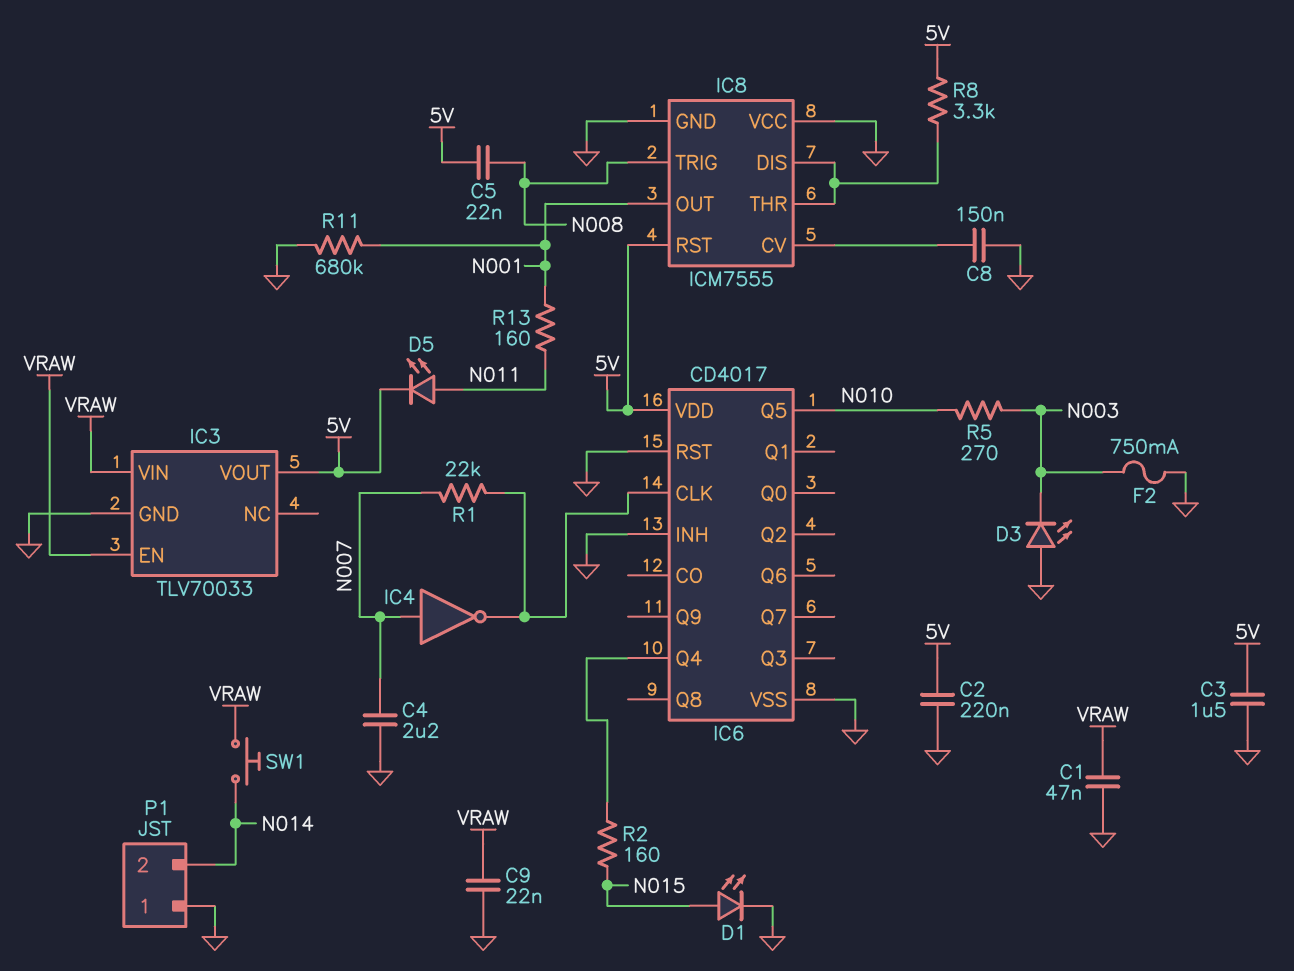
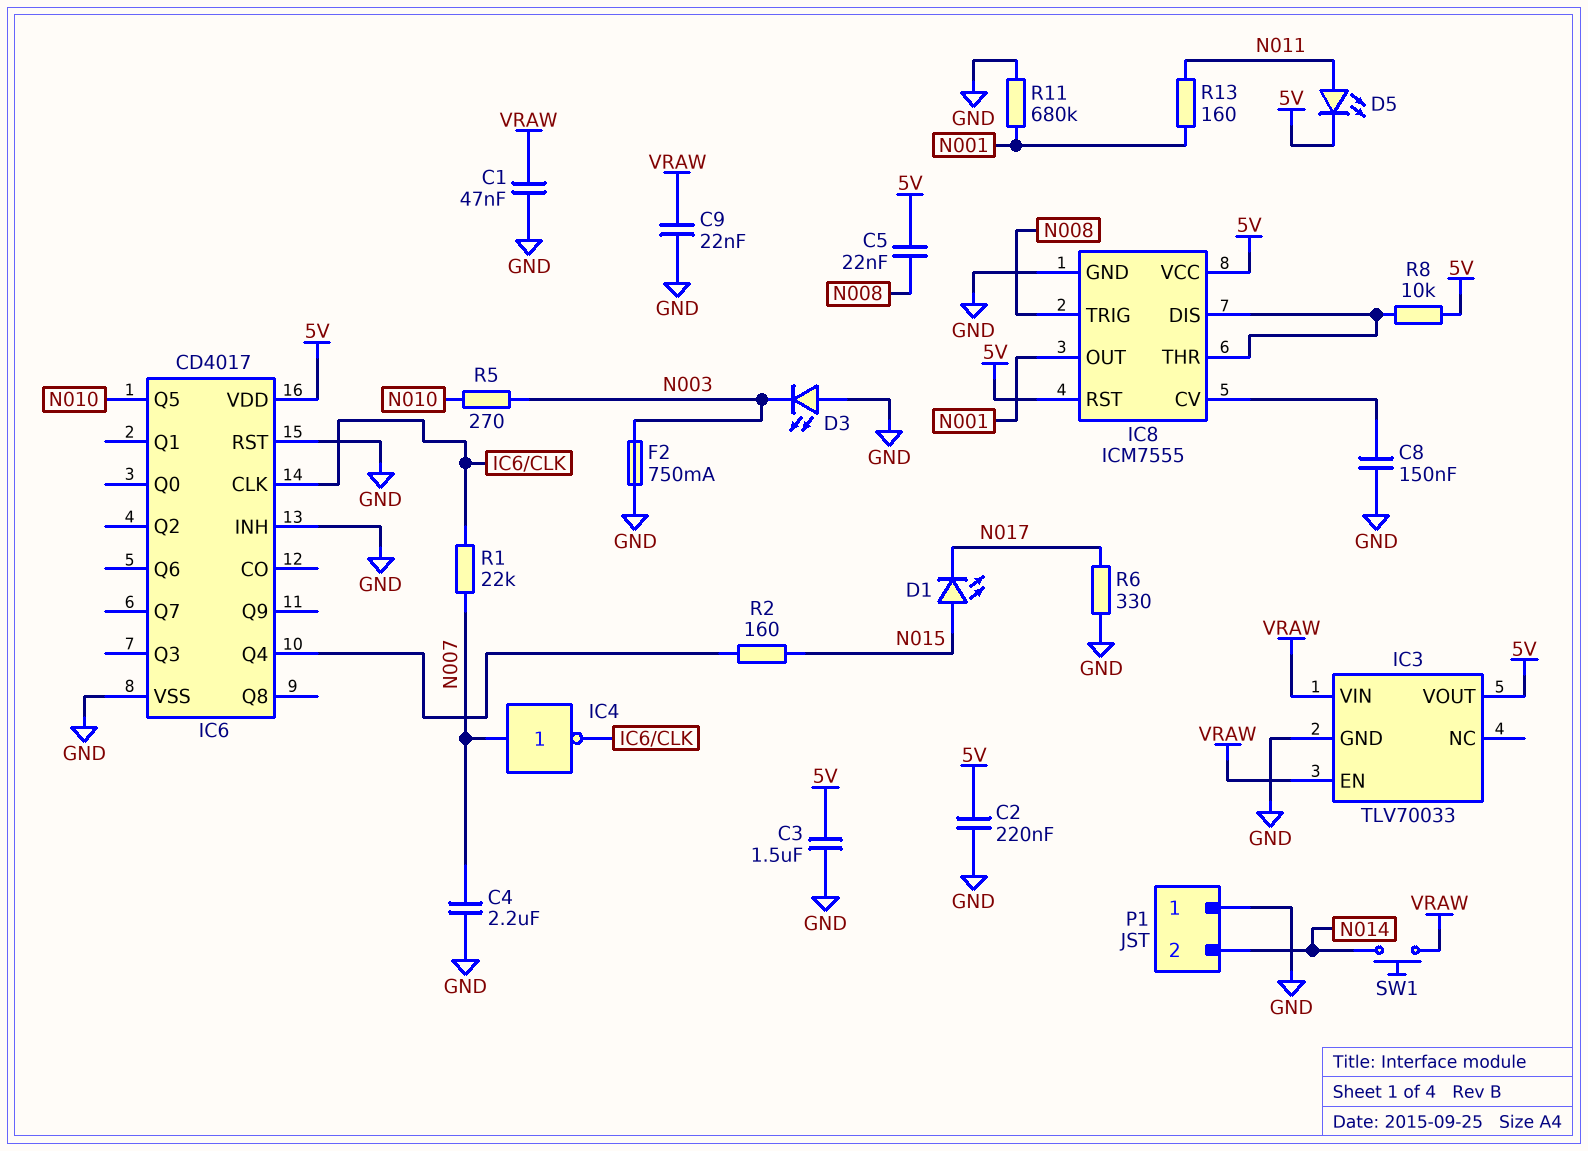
D1: LED (A N015, K GND) -> LED (A N015, K N017)
IC8 pin VCC: GND -> 5V
R6: none -> 330 (GND, N017)
R8: 3.3k (5V, IC8/DIS) -> 10k (5V, IC8/DIS)

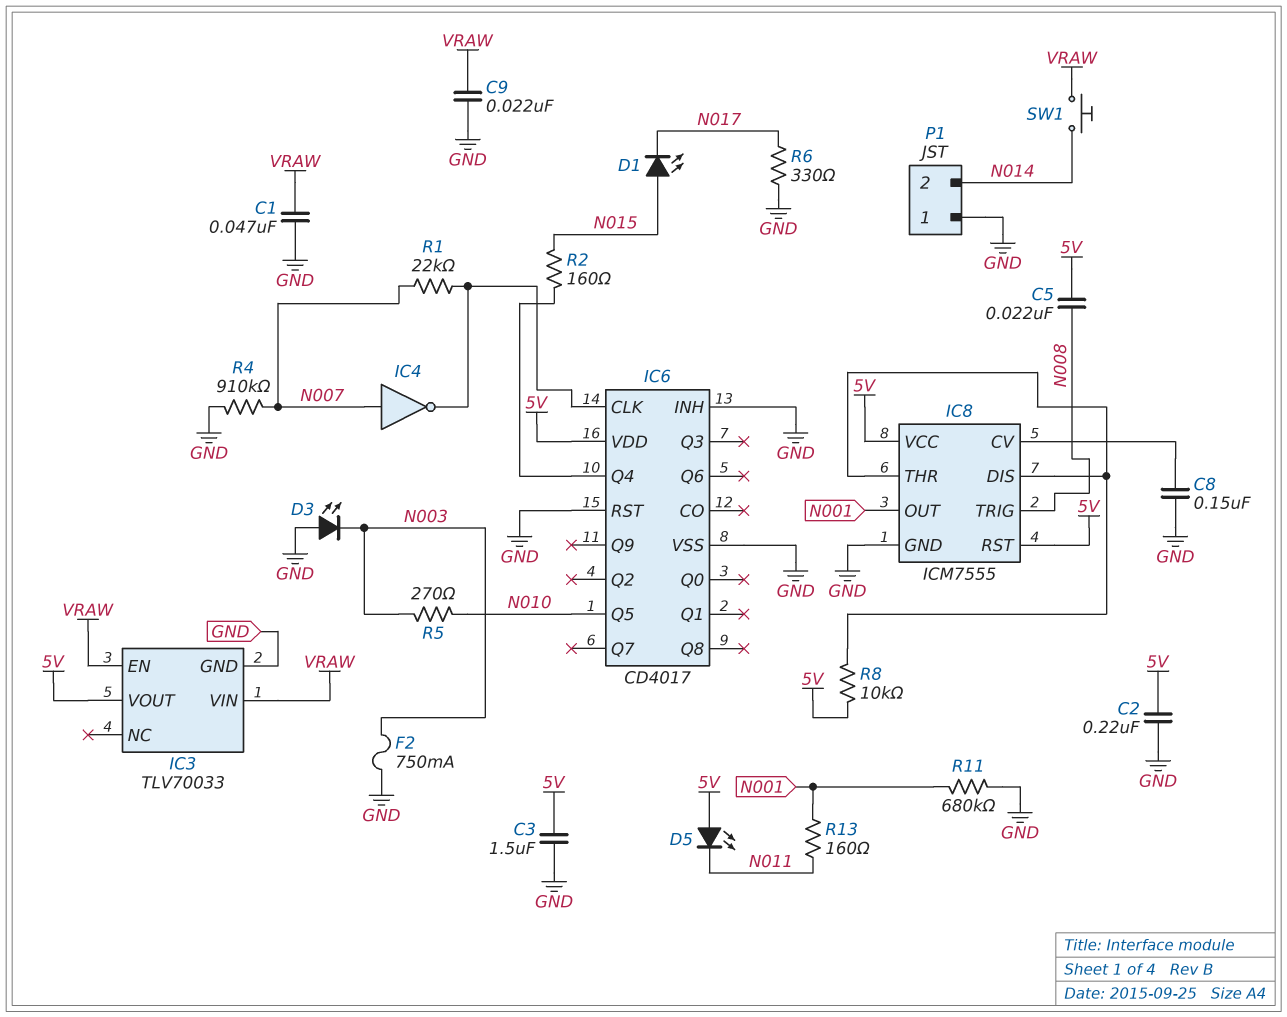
C4: 2.2uF (GND, N007) -> none
D5: LED (A N011, K 5V) -> LED (A 5V, K N011)
R4: none -> 910k (GND, N007)

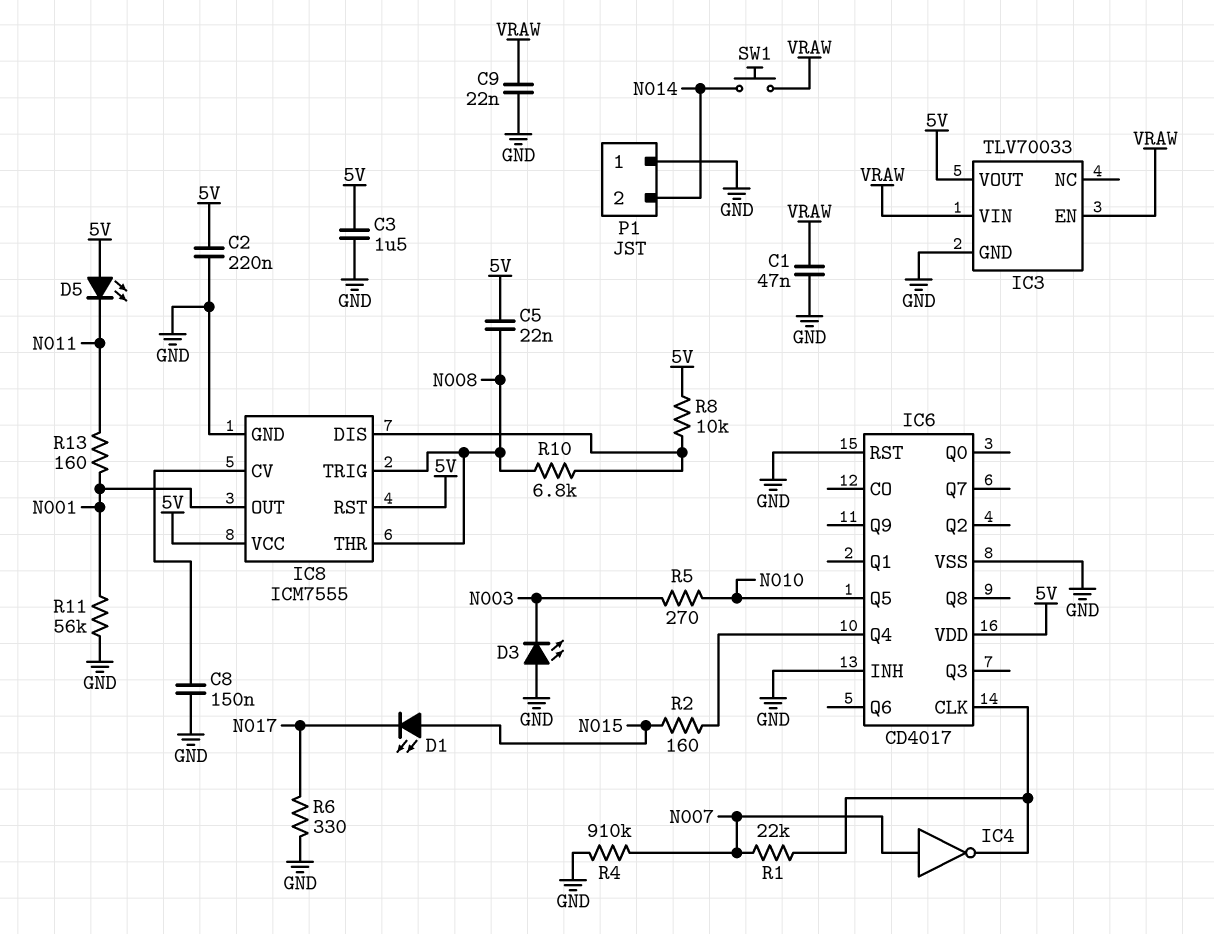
F2: 750mA (GND, N003) -> none
IC8 pin THR: IC8/DIS -> N008
R10: none -> 6.8k (IC8/DIS, N008)
R11: 680k (GND, N001) -> 56k (GND, N001)

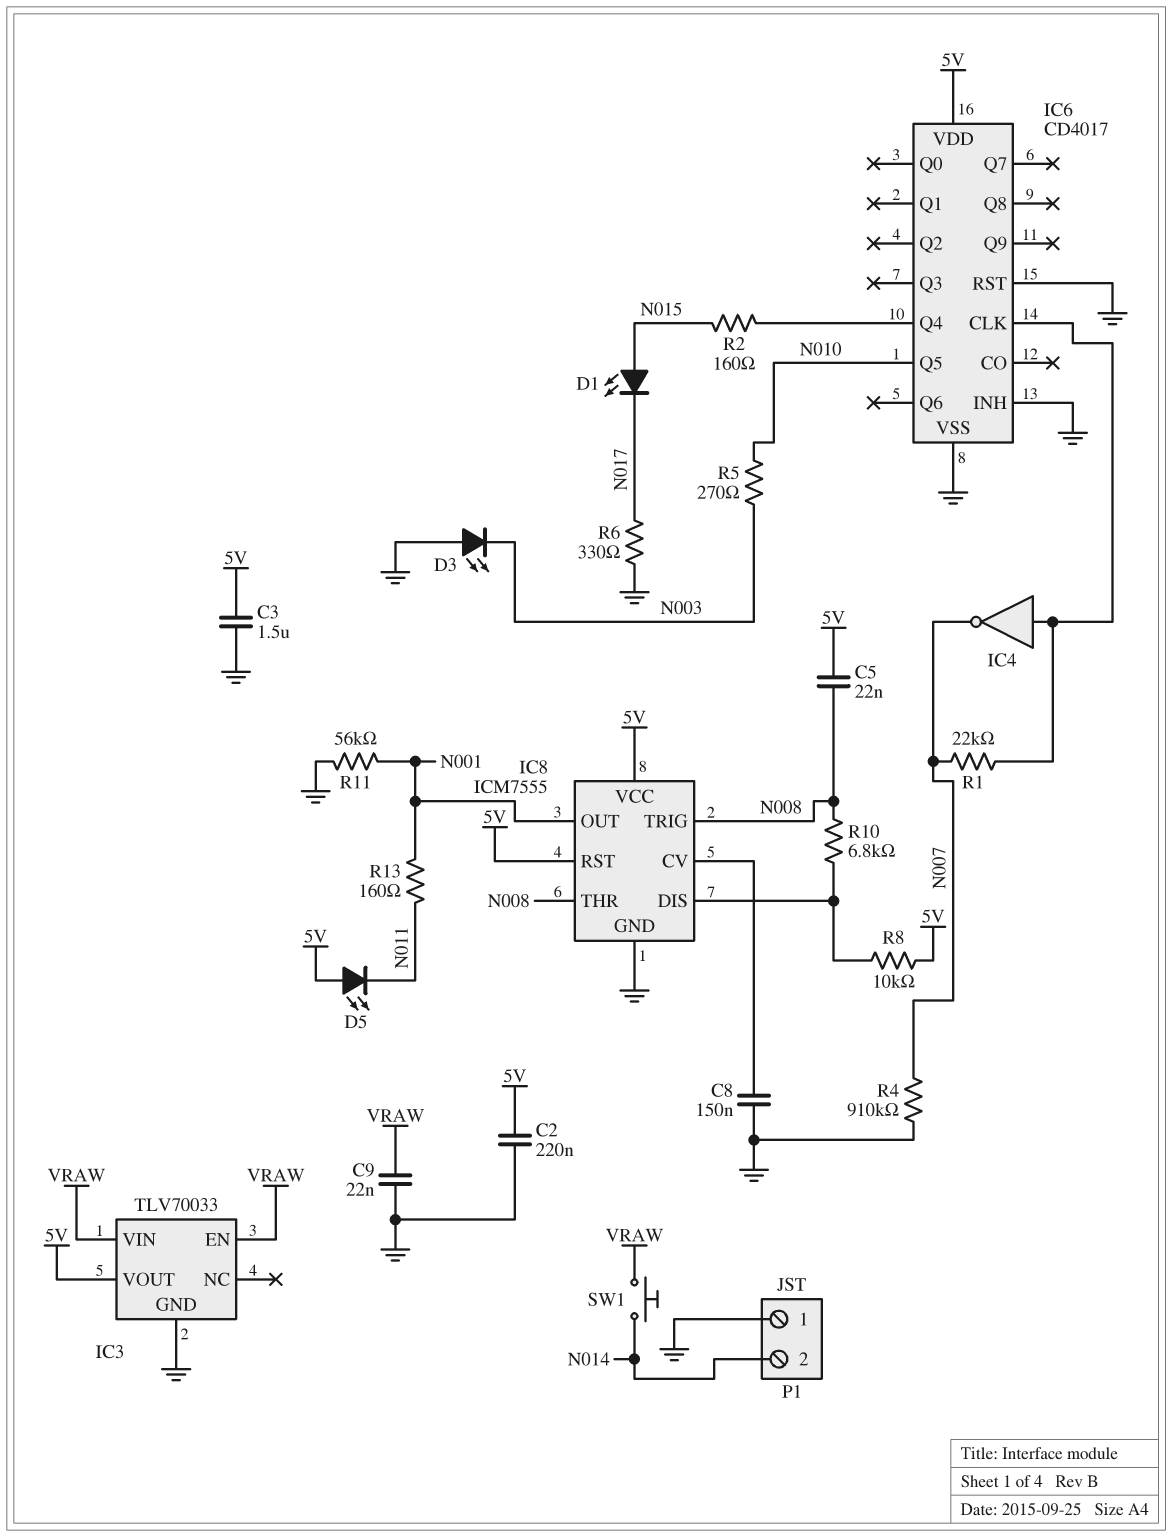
C1: 47nF (GND, VRAW) -> none
IC4: NOT (in N007, out IC6/CLK) -> NOT (in IC6/CLK, out N007)

